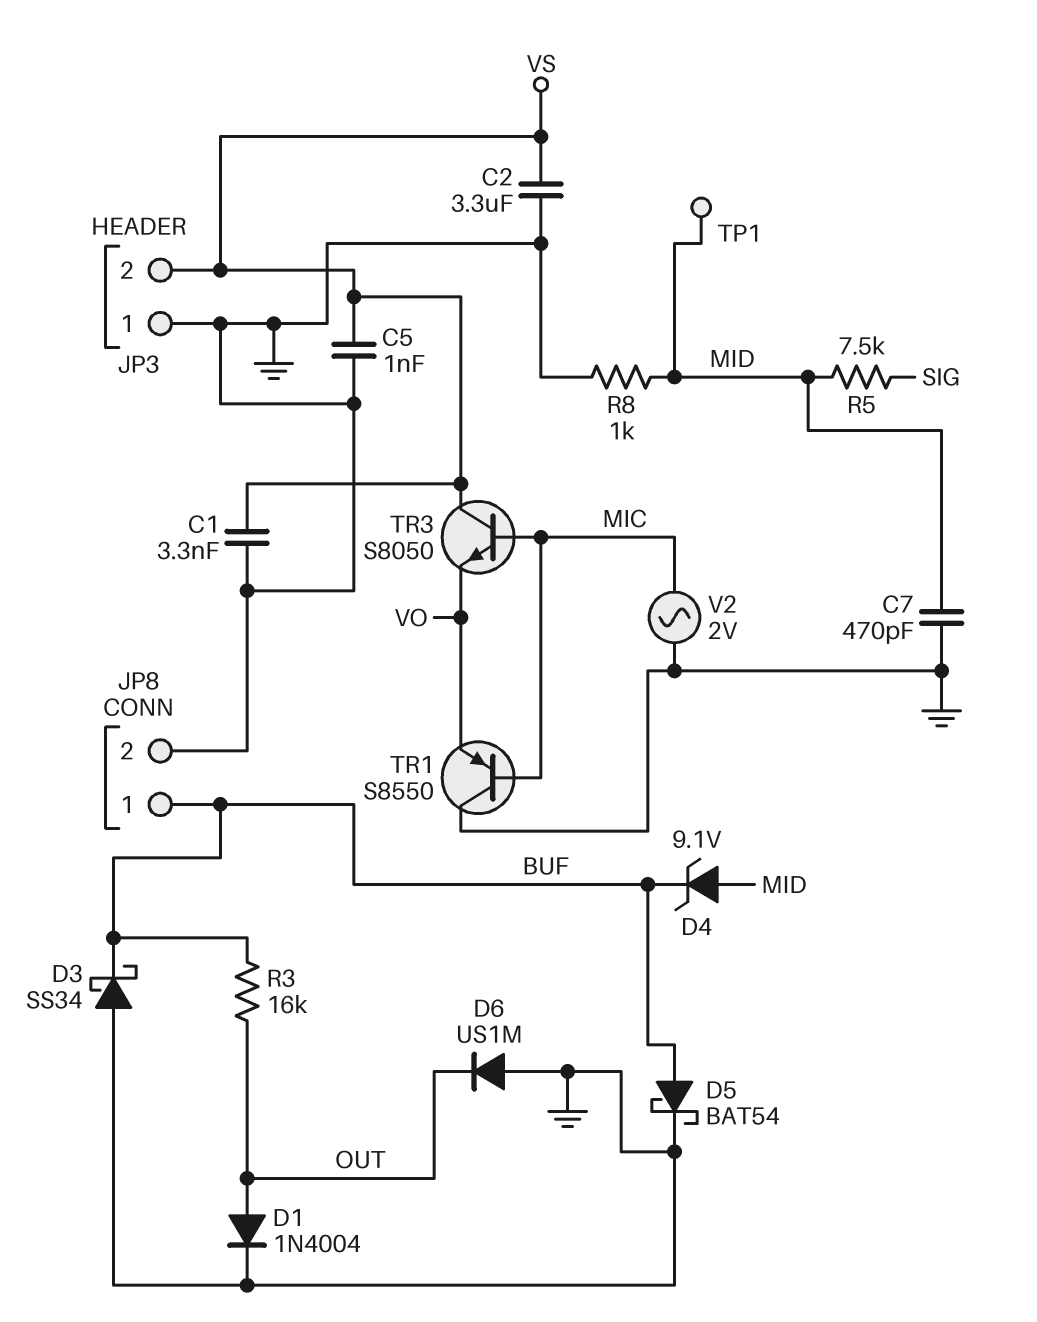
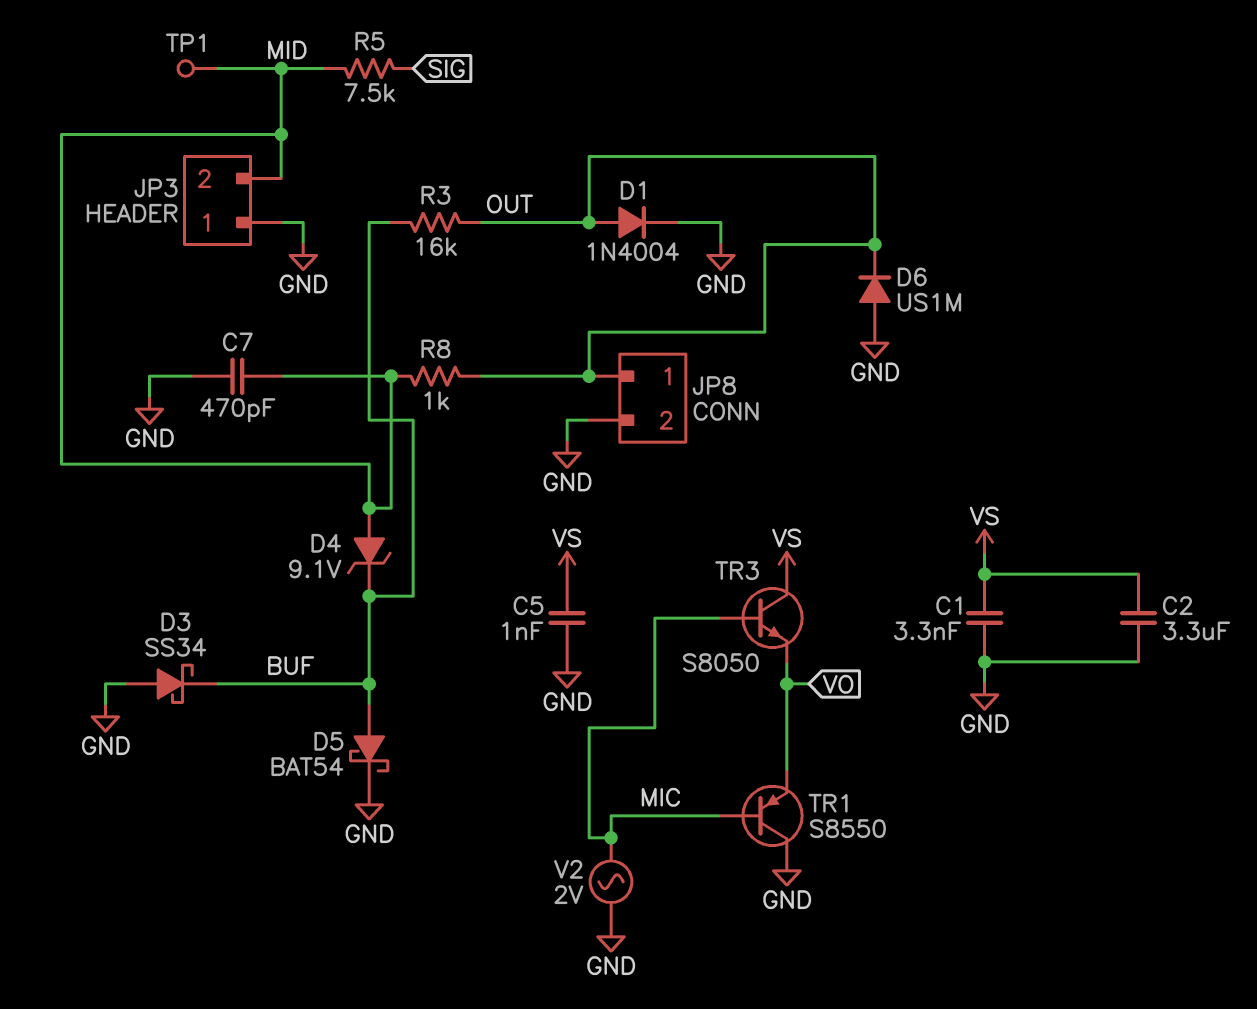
JP3 pin 2: VS -> MID
JP8 pin 1: BUF -> OUT
R8: 1k (GND, MID) -> 1k (MID, OUT)

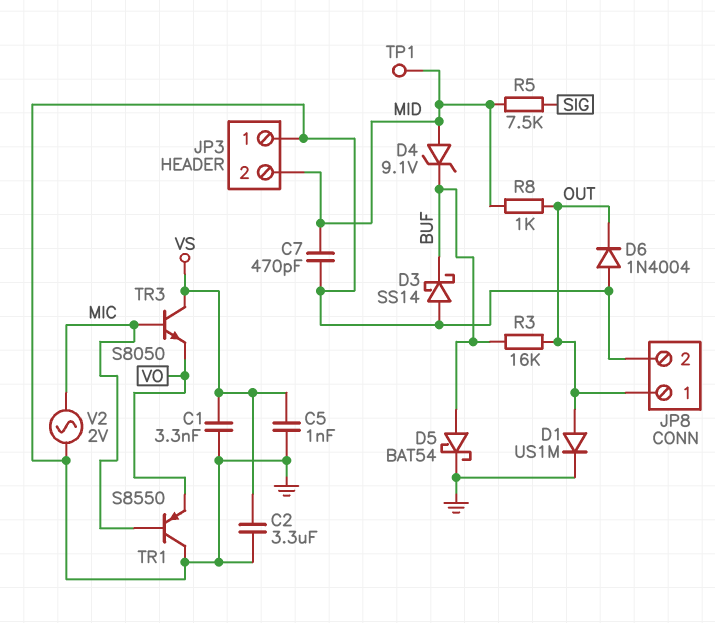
D1: diode 1N4004 (A OUT, K GND) -> diode US1M (A OUT, K GND)
D3: schottky SS34 (A GND, K BUF) -> schottky SS14 (A GND, K BUF)
D6: diode US1M (A GND, K OUT) -> diode 1N4004 (A GND, K OUT)

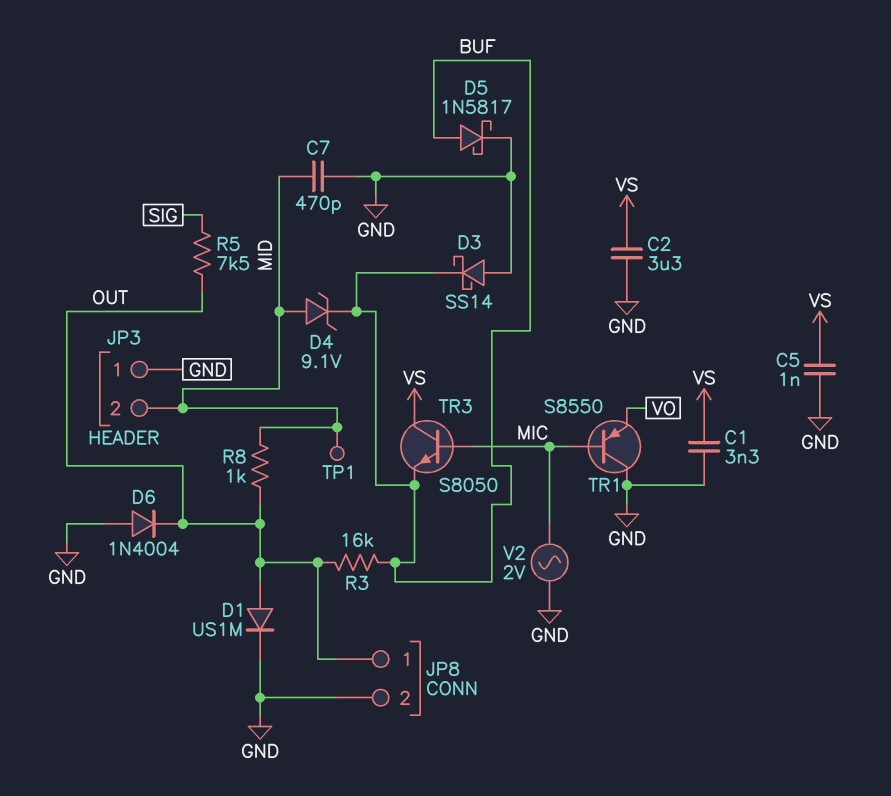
D5: schottky BAT54 (A BUF, K GND) -> schottky 1N5817 (A BUF, K GND)
R5: 7.5k (MID, SIG) -> 7.5k (OUT, SIG)
TR3: NPN S8050 (B MIC, C VS, E VO) -> NPN S8050 (B MIC, C VS, E BUF)

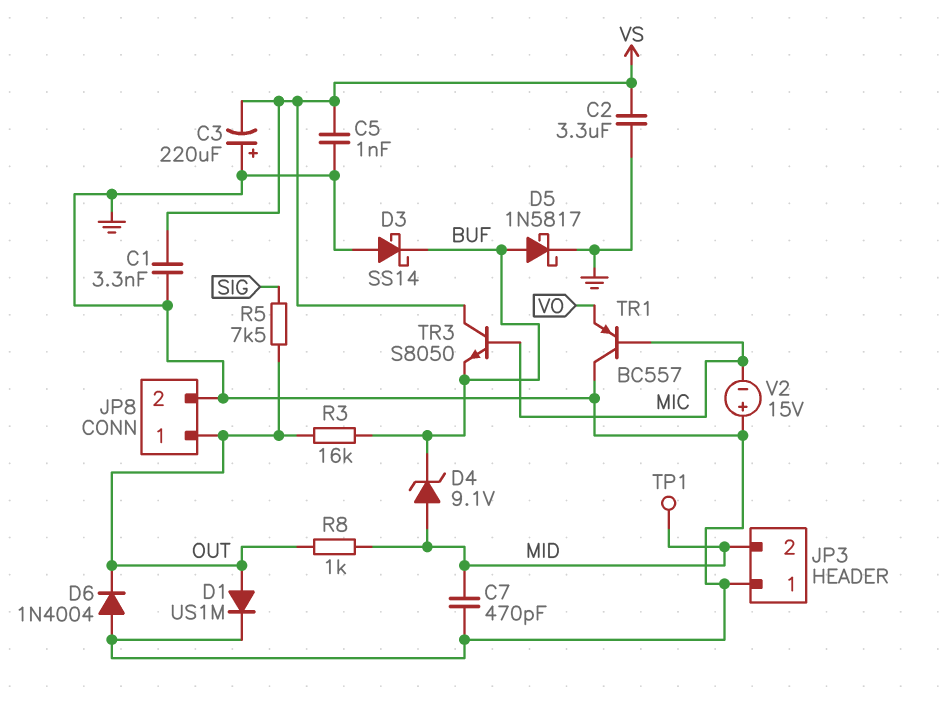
C3: none -> 220uF (plus GND, minus VS)
TR1: PNP S8550 (B MIC, C GND, E VO) -> PNP BC557 (B MIC, C GND, E VO)
V2: AC 2V (GND, MIC) -> 15V (plus GND, minus MIC)

